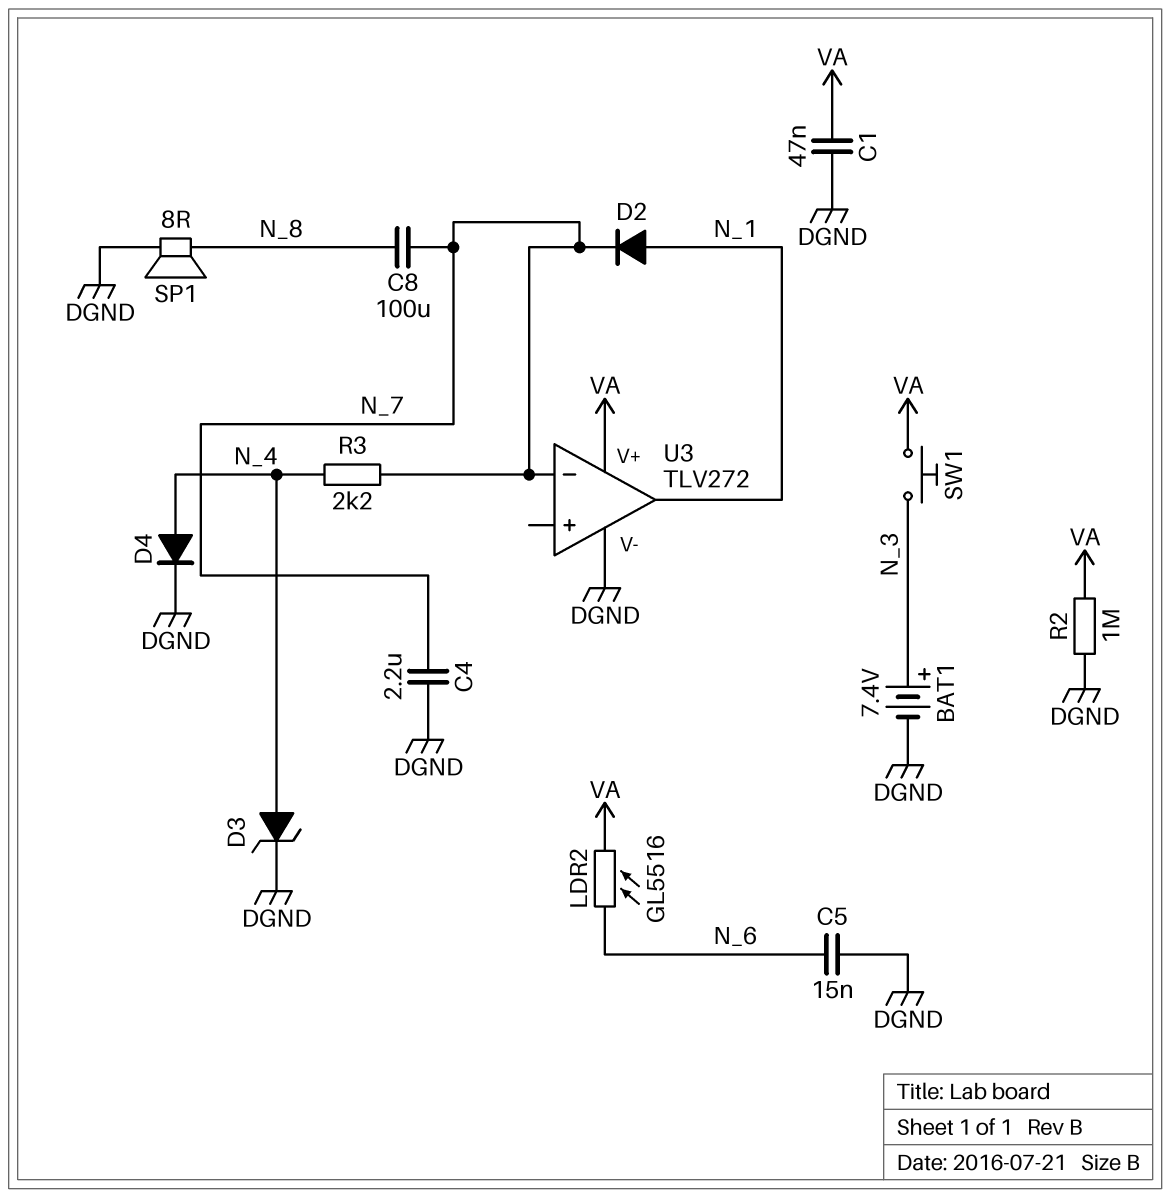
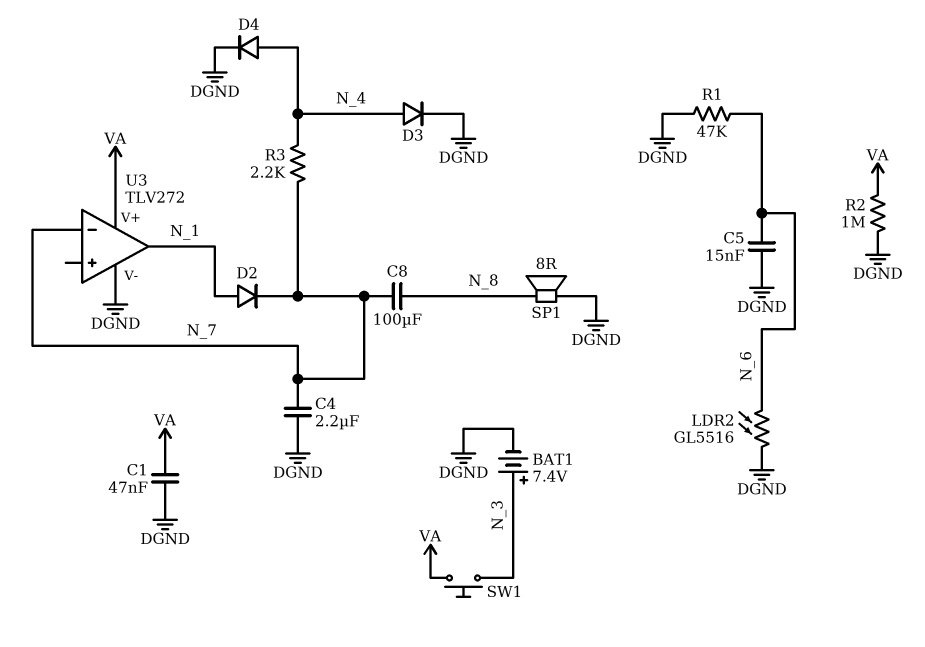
D3: zener (A N_4, K DGND) -> diode (A N_4, K DGND)
LDR2: GL5516 (N_6, VA) -> GL5516 (DGND, N_6)
R1: none -> 47k (DGND, N_6)

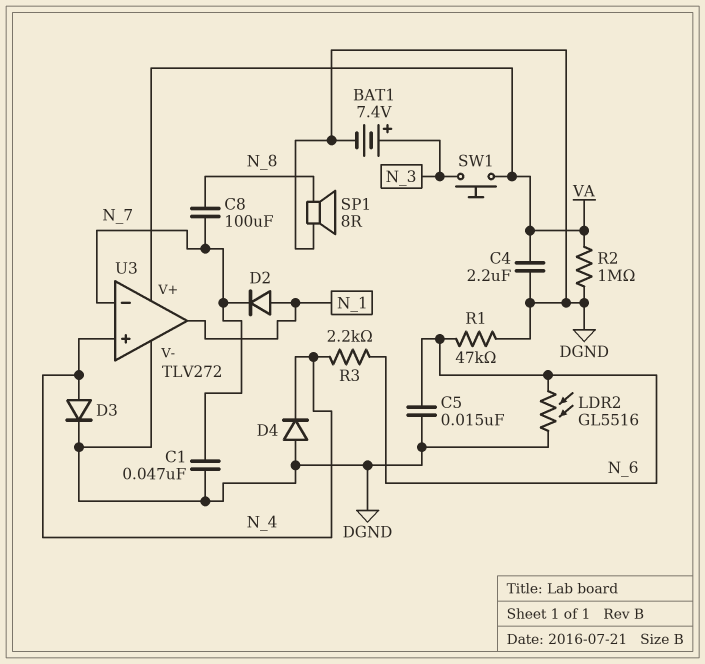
C1: 47nF (DGND, VA) -> 47nF (DGND, N_7)
C4: 2.2uF (DGND, N_7) -> 2.2uF (DGND, VA)
D4: diode (A N_4, K DGND) -> diode (A DGND, K N_4)
R3: 2.2k (N_4, N_7) -> 2.2k (N_4, N_6)
U3 pin in+: none -> N_4

